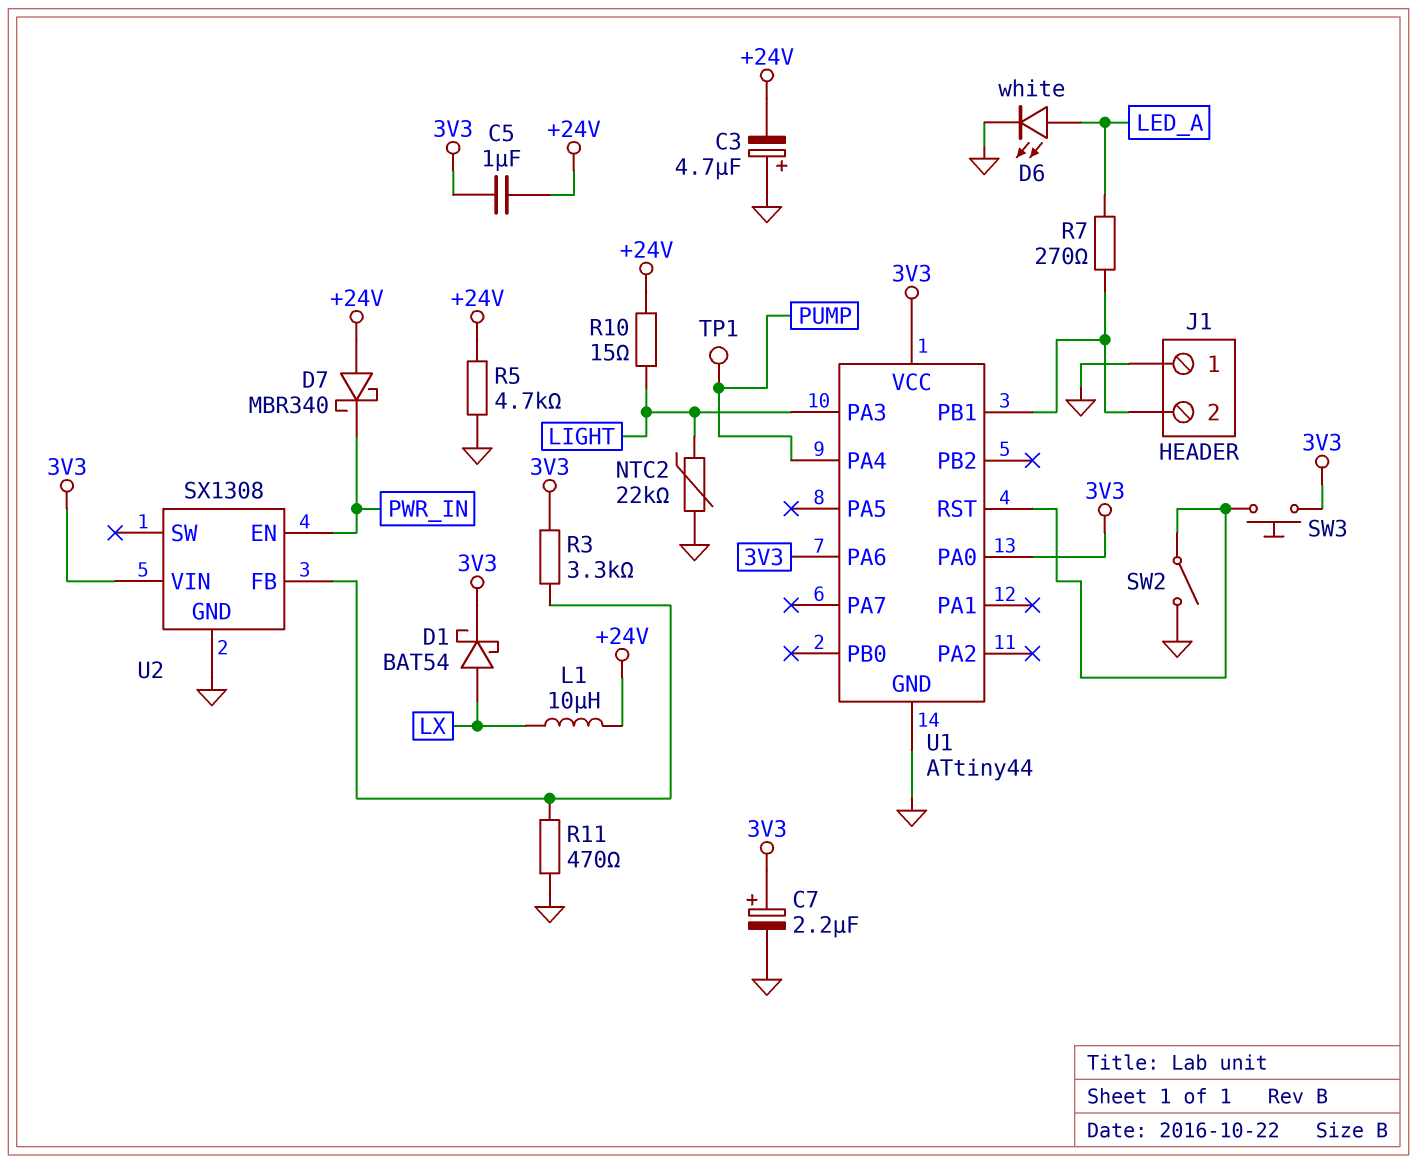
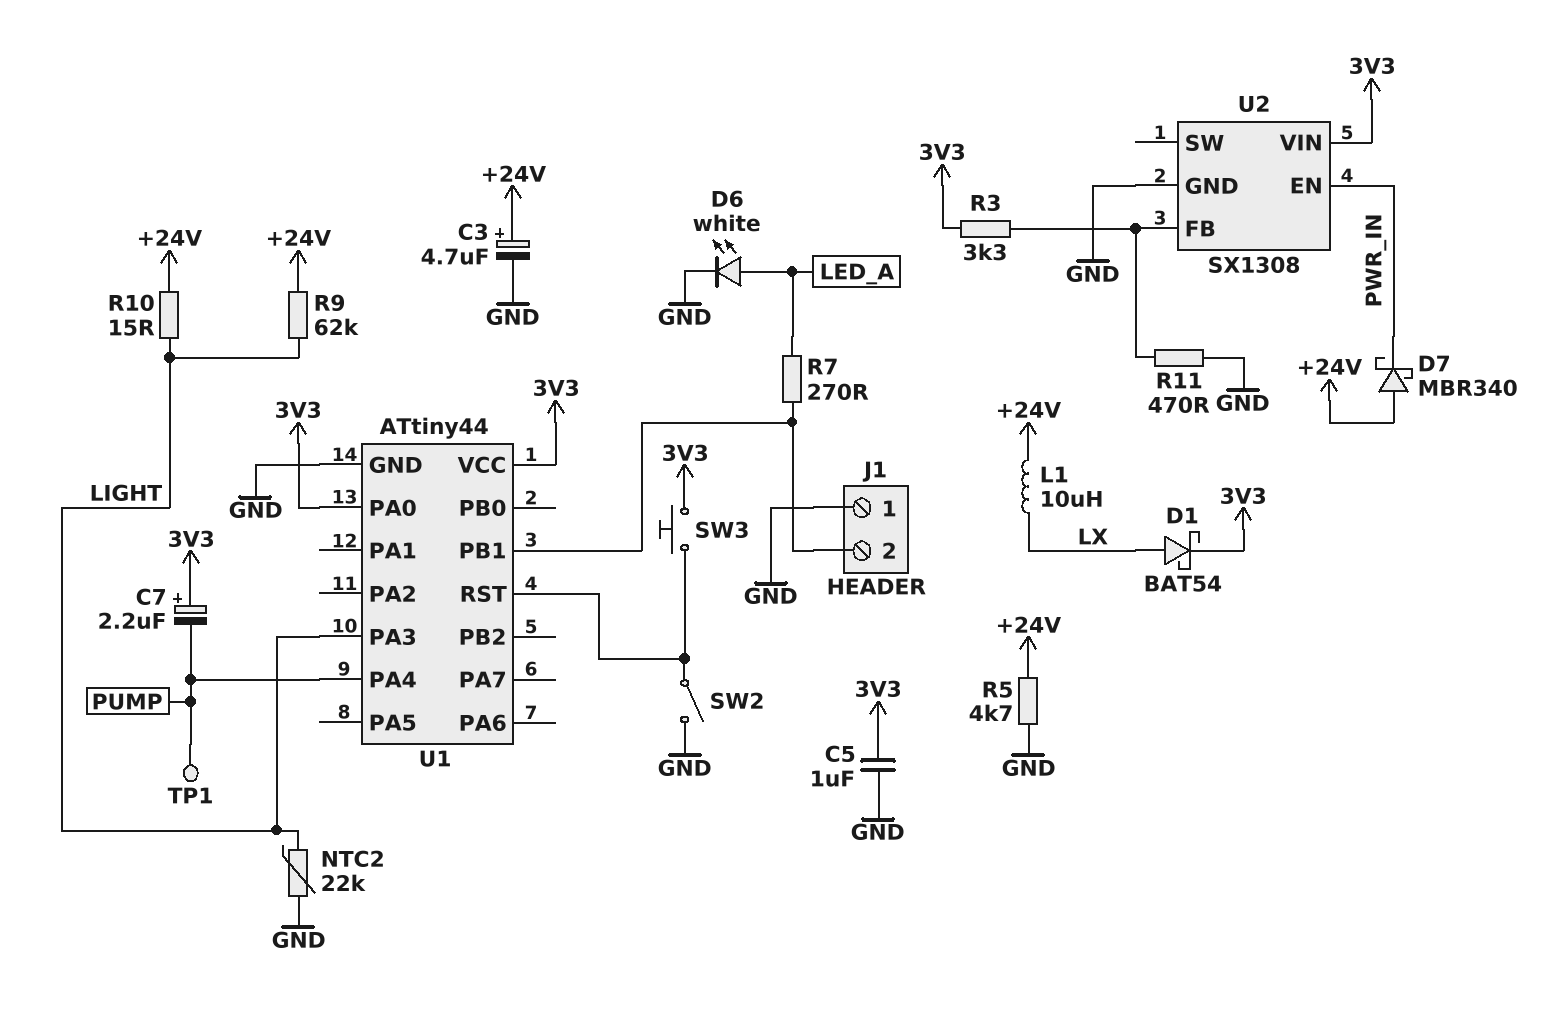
C3: 4.7uF (plus GND, minus +24V) -> 4.7uF (plus +24V, minus GND)
C5: 1uF (+24V, 3V3) -> 1uF (3V3, GND)
C7: 2.2uF (plus 3V3, minus GND) -> 2.2uF (plus 3V3, minus PUMP)
R9: none -> 62k (+24V, LIGHT)
U1 pin PA6: 3V3 -> none

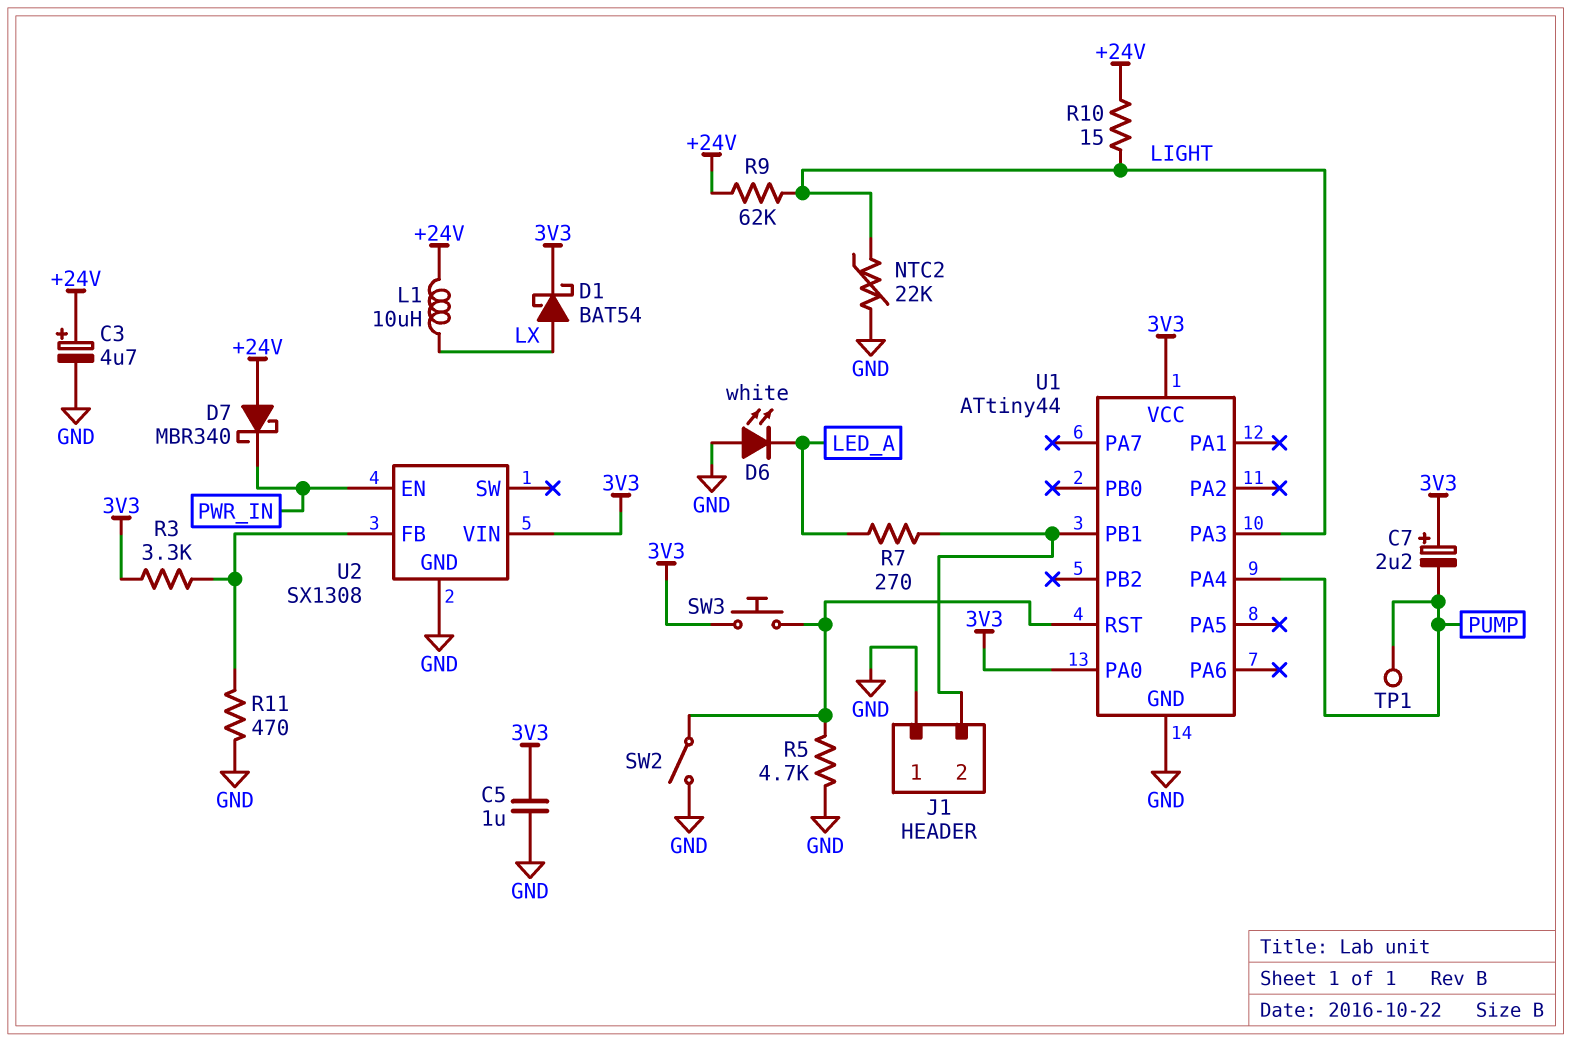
D6: LED white (A LED_A, K GND) -> LED white (A GND, K LED_A)
R5: 4.7k (+24V, GND) -> 4.7k (GND, U1/RST)

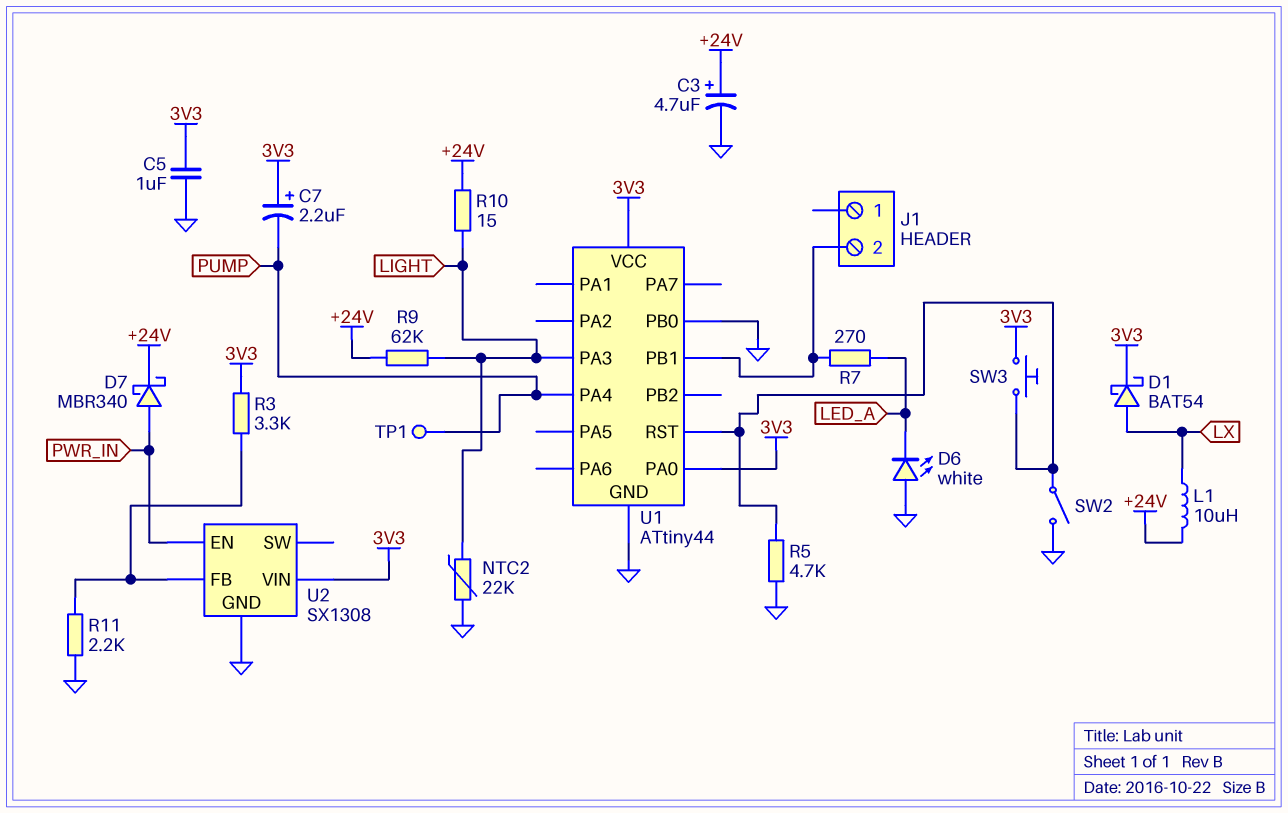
D7: schottky MBR340 (A +24V, K PWR_IN) -> schottky MBR340 (A PWR_IN, K +24V)
J1 pin 1: GND -> none
R11: 470 (GND, U2/FB) -> 2.2k (GND, U2/FB)
U1 pin PB0: none -> GND

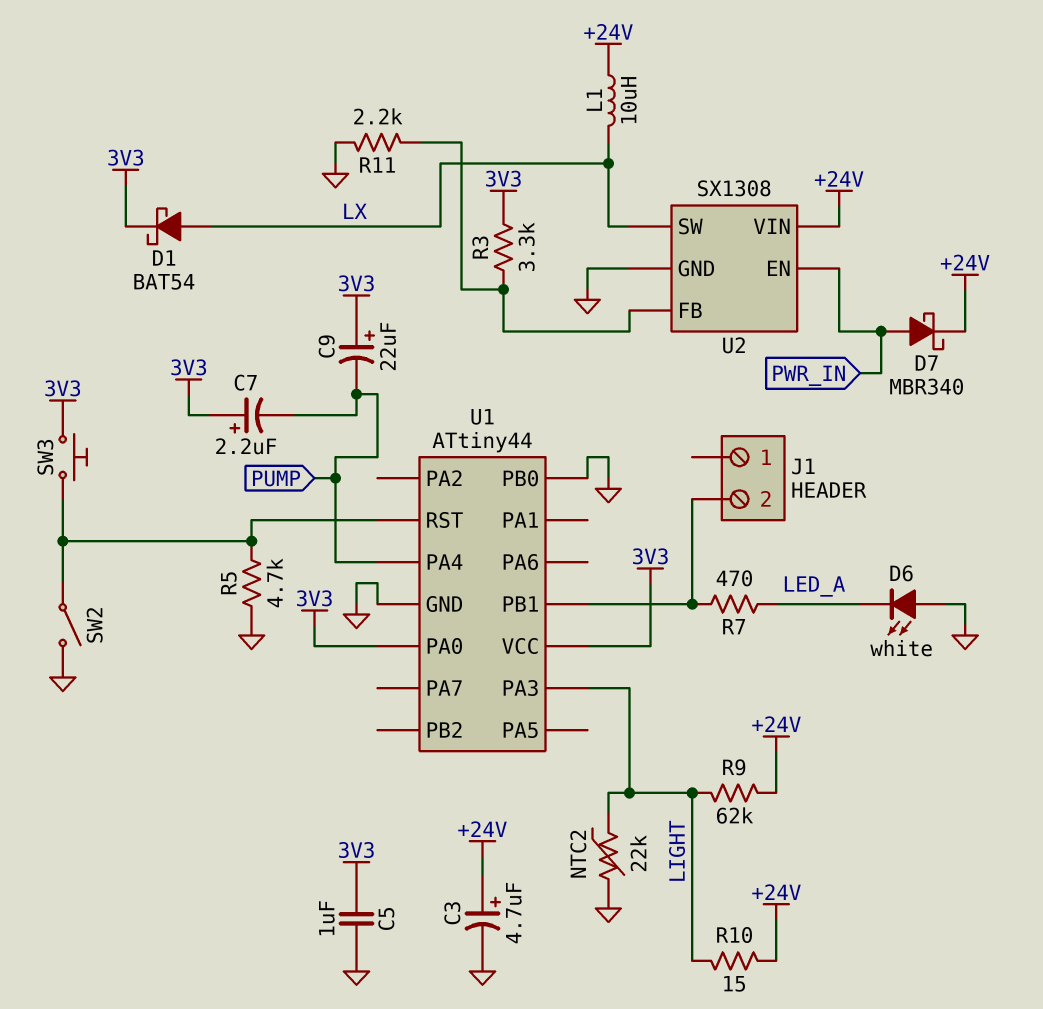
C9: none -> 22uF (plus 3V3, minus PUMP)
R7: 270 (J1/2, LED_A) -> 470 (J1/2, LED_A)
TP1: test point (PUMP) -> none
U2 pin SW: none -> LX
U2 pin VIN: 3V3 -> +24V

